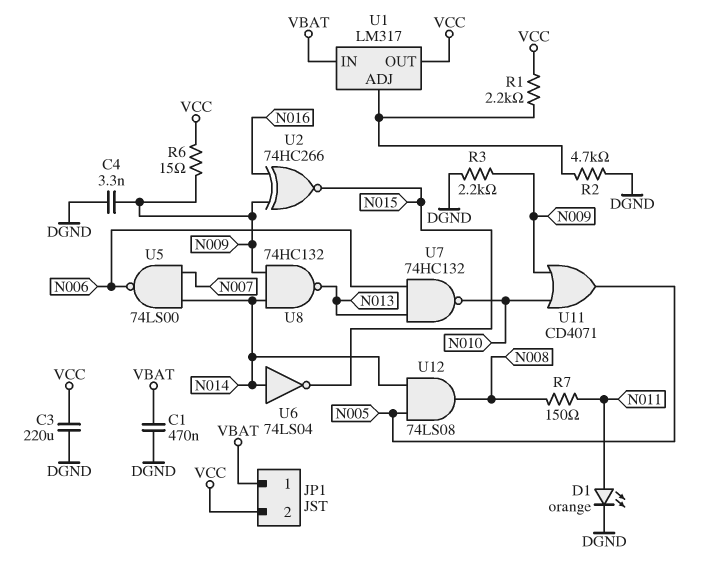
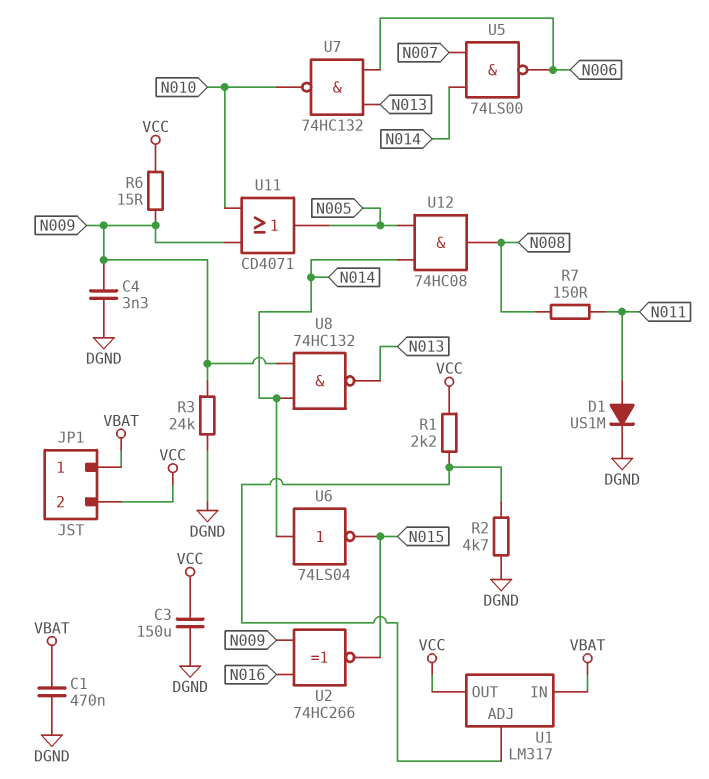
C3: 220uF (DGND, VCC) -> 150uF (DGND, VCC)
D1: LED orange (A N011, K DGND) -> diode US1M (A N011, K DGND)
R3: 2.2k (DGND, N009) -> 24k (DGND, N009)
U12: AND 74LS08 (in N005, in N014, out N008) -> AND 74HC08 (in N005, in N014, out N008)

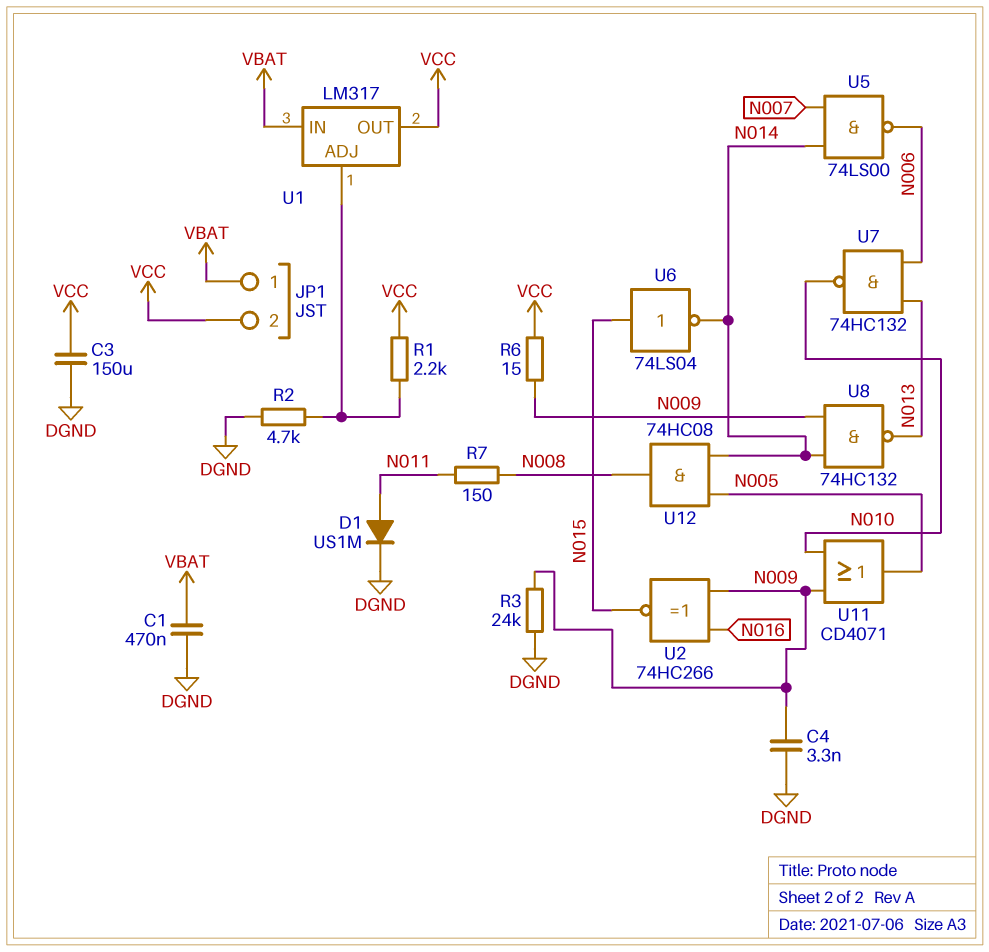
U6: NOT 74LS04 (in N014, out N015) -> NOT 74LS04 (in N015, out N014)

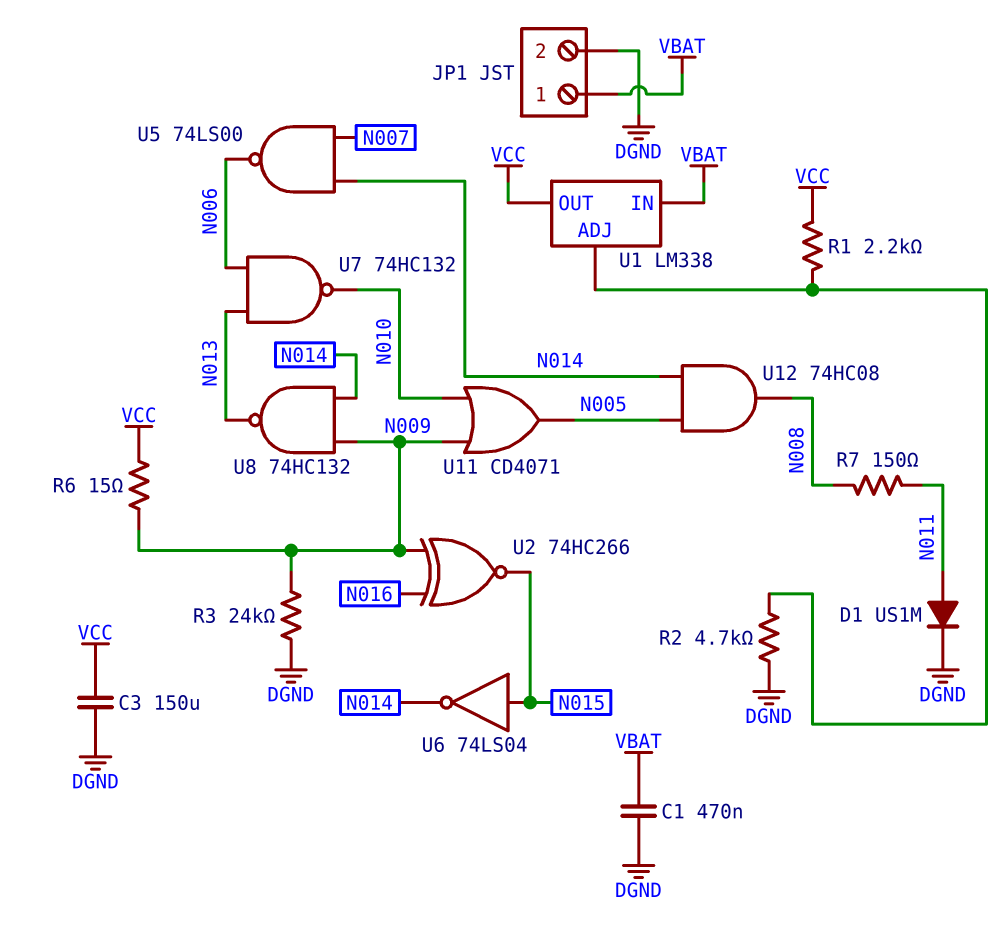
C4: 3.3nF (DGND, N009) -> none
JP1 pin 2: VCC -> DGND
U1: LM317 -> LM338

